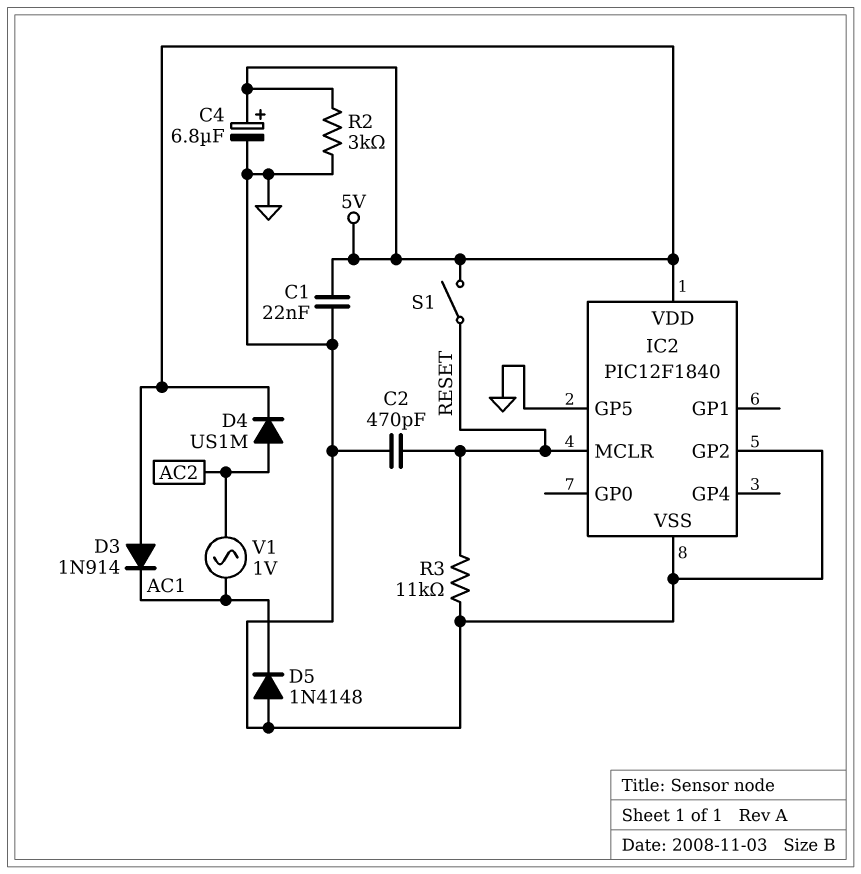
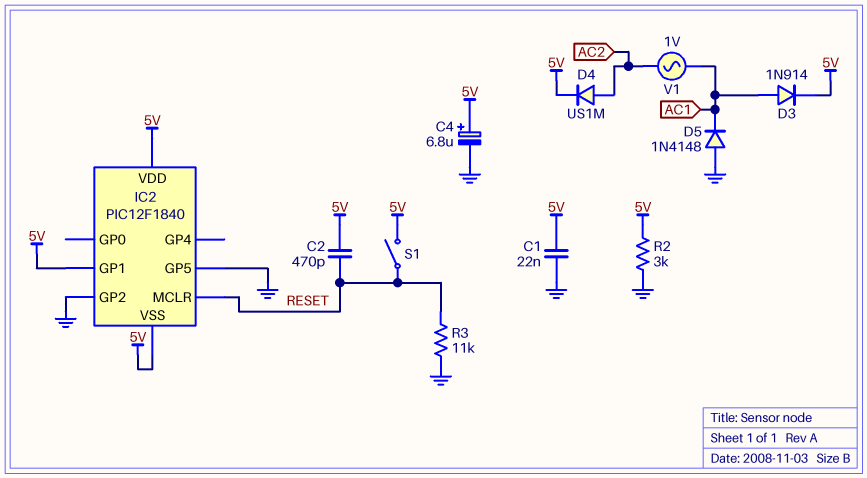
C2: 470pF (GND, RESET) -> 470pF (5V, RESET)
D3: diode 1N914 (A 5V, K AC1) -> diode 1N914 (A AC1, K 5V)
IC2 pin GP1: none -> 5V
IC2 pin VSS: GND -> 5V

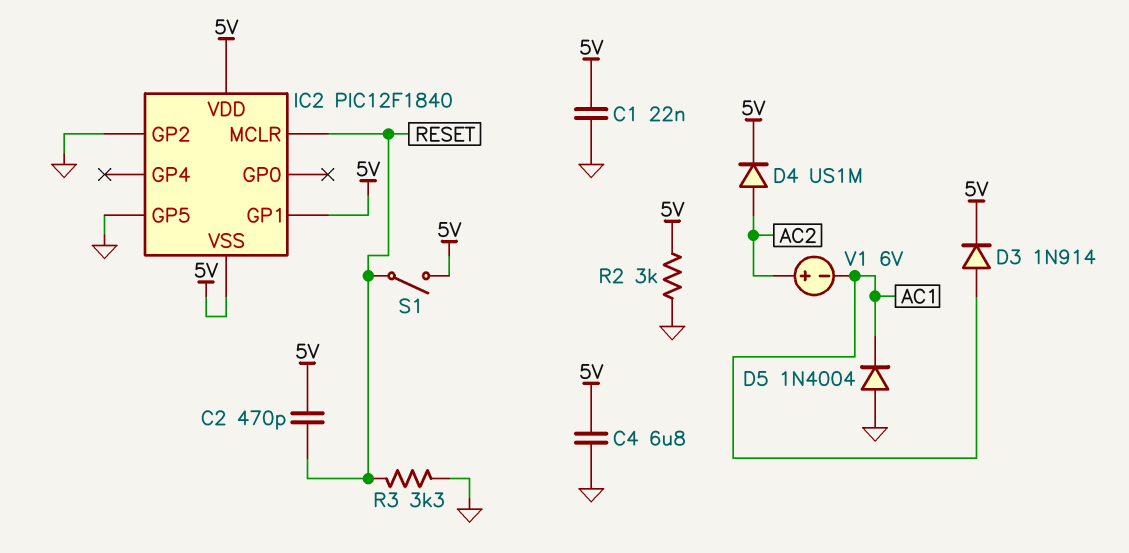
C4: 6.8uF (plus 5V, minus GND) -> 6.8uF (5V, GND)
D5: diode 1N4148 (A GND, K AC1) -> diode 1N4004 (A GND, K AC1)
R3: 11k (GND, RESET) -> 3.3k (GND, RESET)
V1: AC 1V (AC1, AC2) -> 6V (plus AC2, minus AC1)

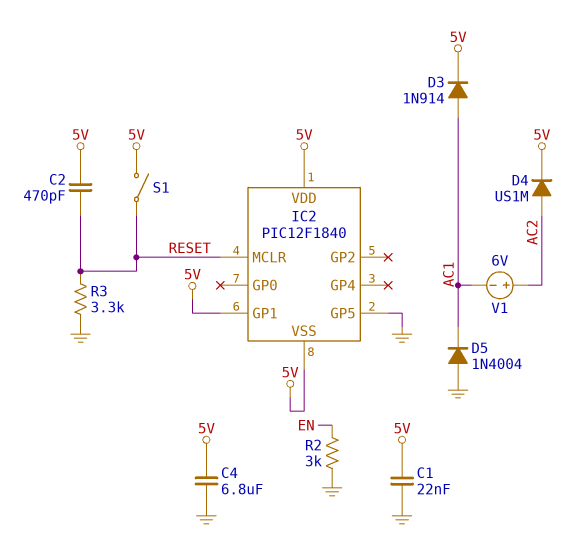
IC2 pin GP2: GND -> none
R2: 3k (5V, GND) -> 3k (EN, GND)

